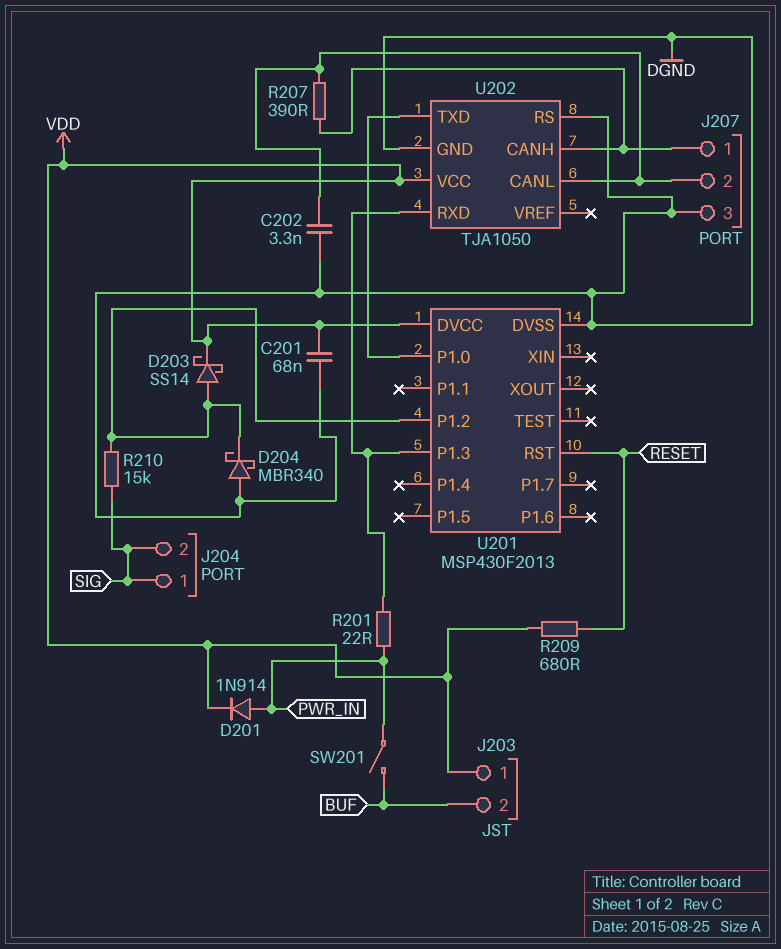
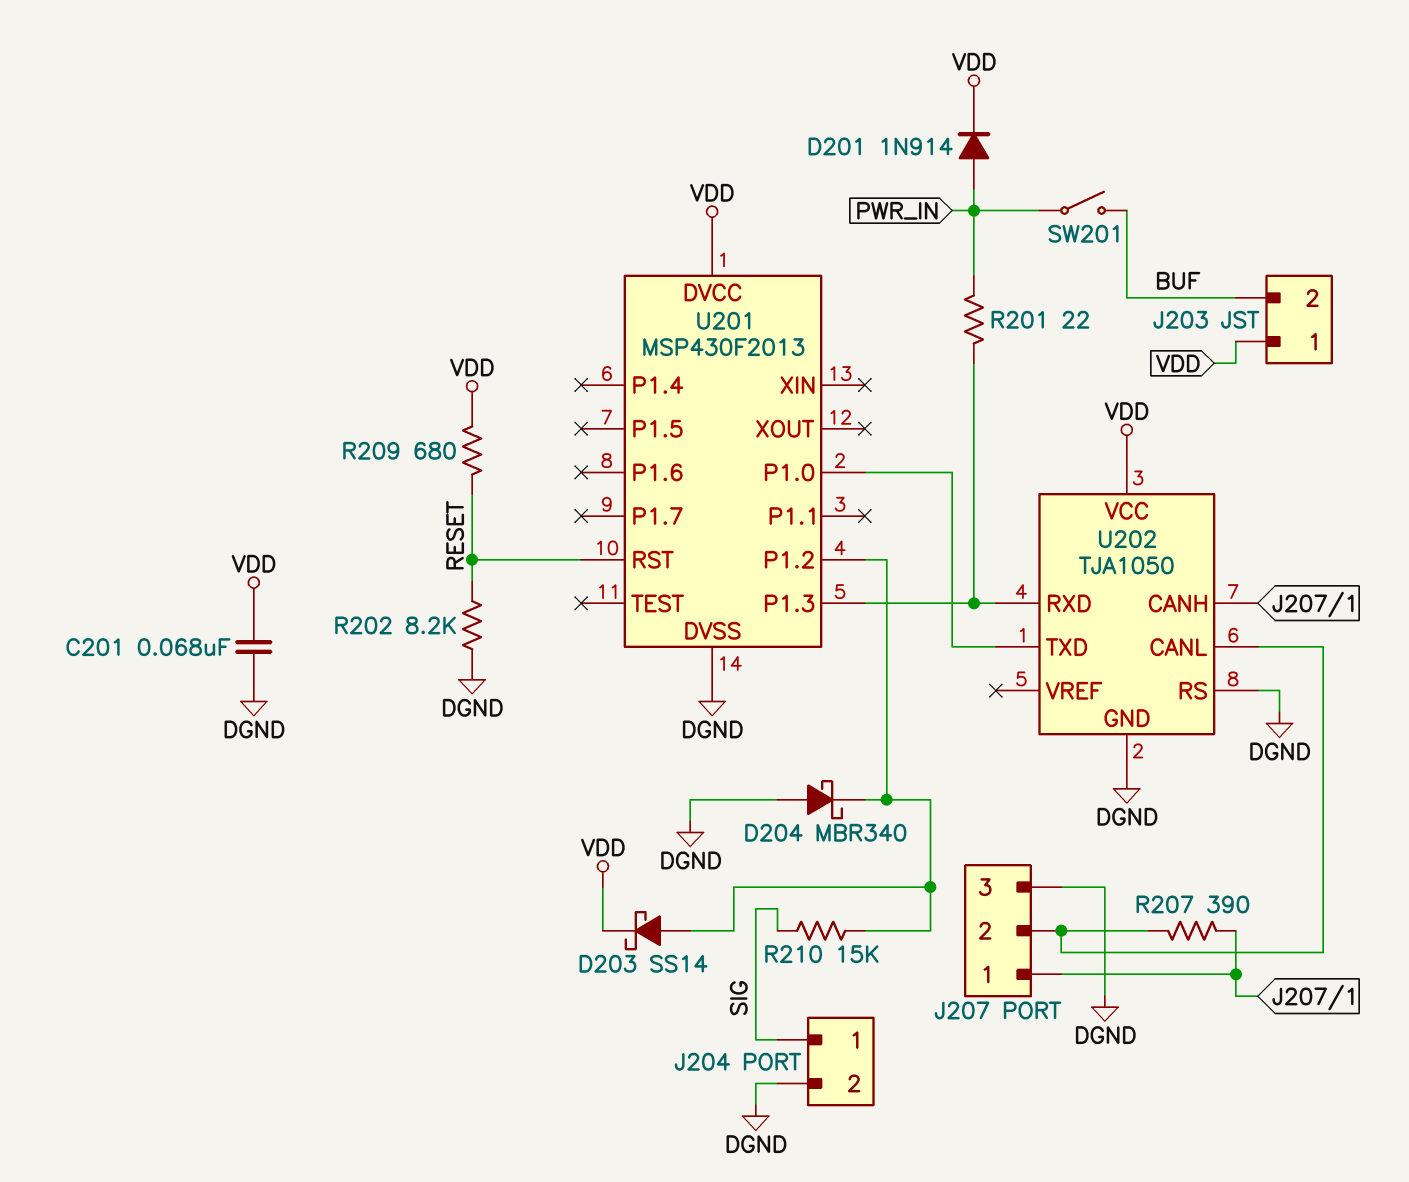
C202: 3.3nF (DGND, J207/2) -> none
J204 pin 2: SIG -> DGND
R202: none -> 8.2k (DGND, RESET)

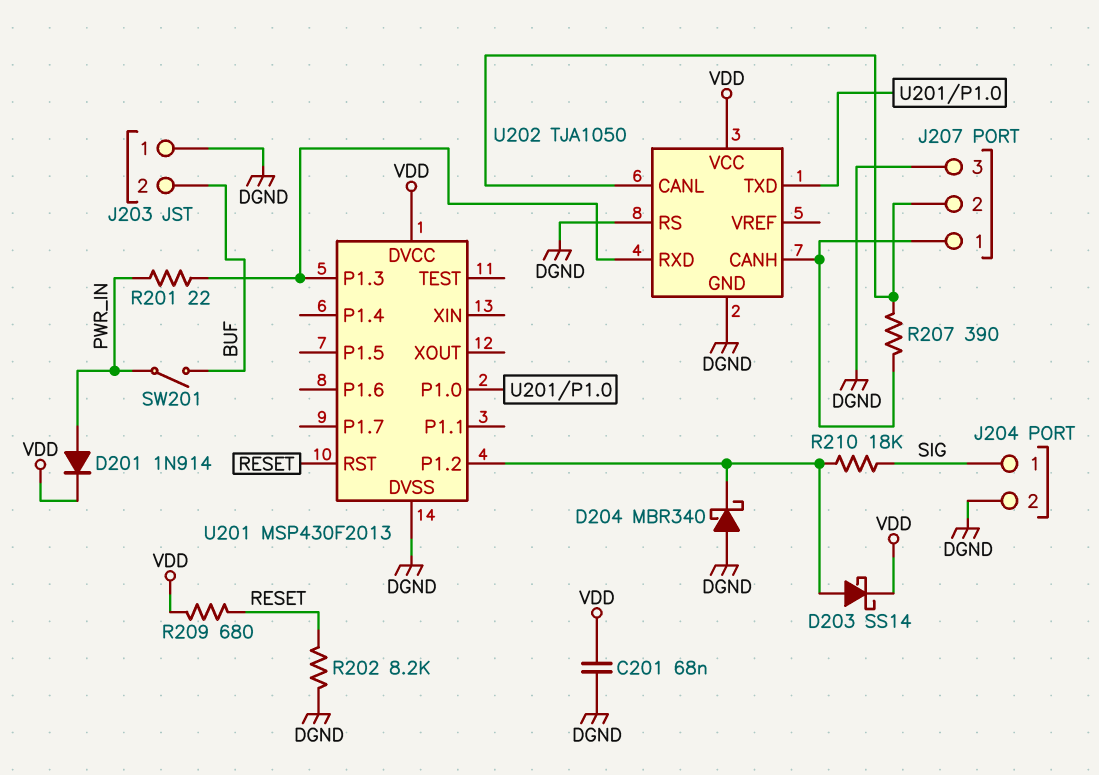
J203 pin 1: VDD -> DGND
R210: 15k (SIG, U201/P1.2) -> 18k (SIG, U201/P1.2)

